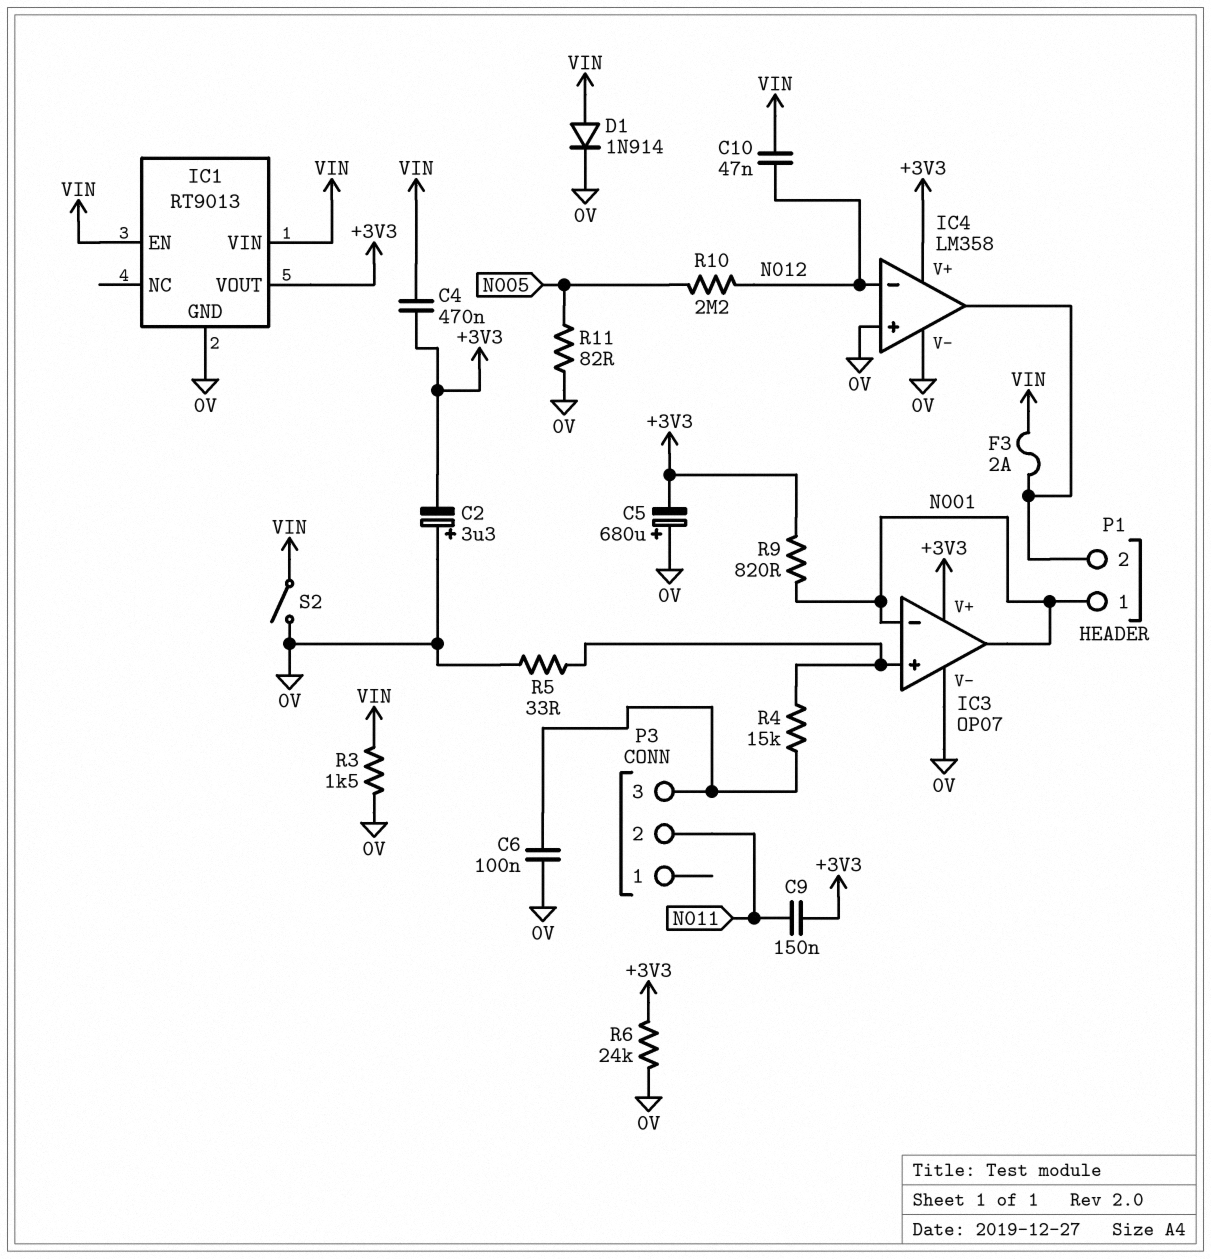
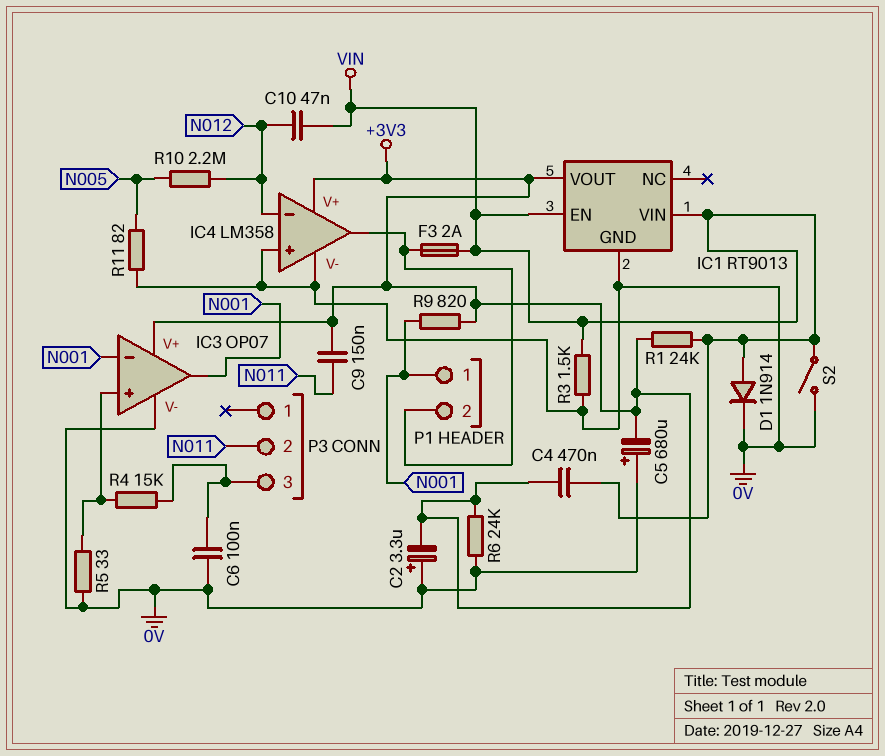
R1: none -> 24k (+3V3, VIN)

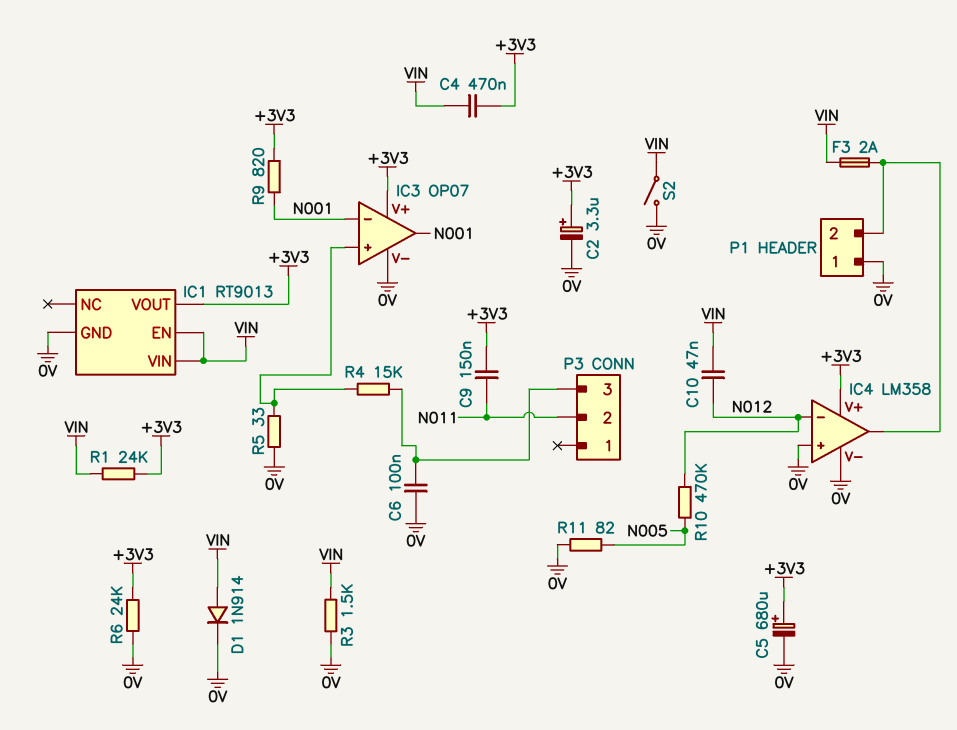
C2: 3.3uF (plus 0V, minus +3V3) -> 3.3uF (plus +3V3, minus 0V)
C5: 680uF (plus 0V, minus +3V3) -> 680uF (plus +3V3, minus 0V)
P1 pin 1: N001 -> 0V
R10: 2.2M (N005, N012) -> 470k (N005, N012)

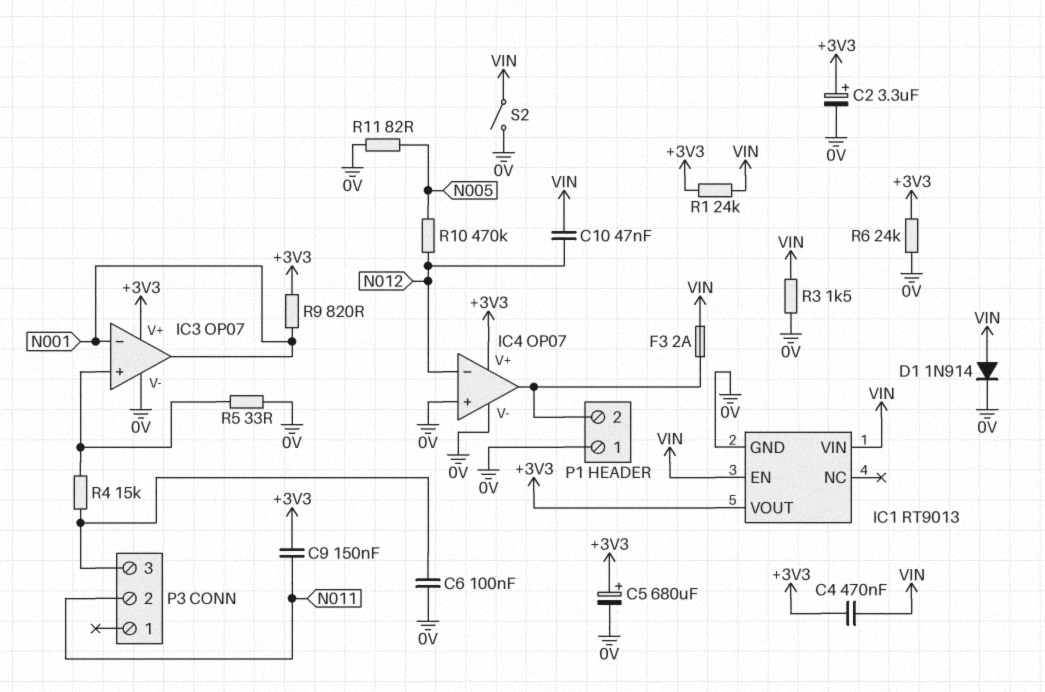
IC4: LM358 -> OP07

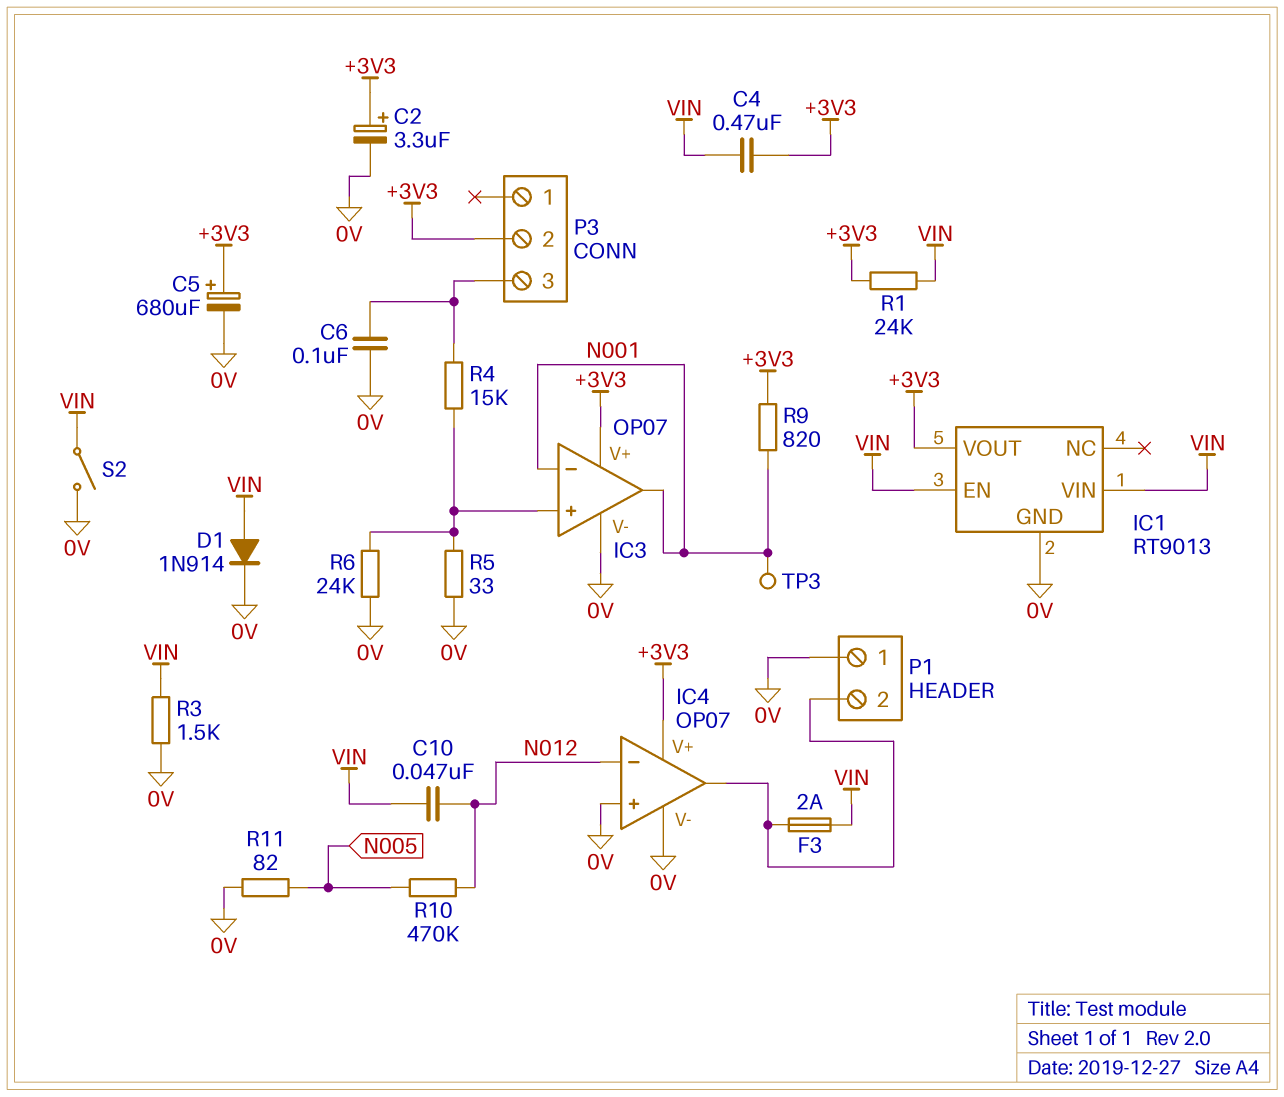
C9: 150nF (+3V3, N011) -> none
P3 pin 2: N011 -> +3V3
R6: 24k (+3V3, 0V) -> 24k (0V, IC3/in+)
TP3: none -> test point (N001)

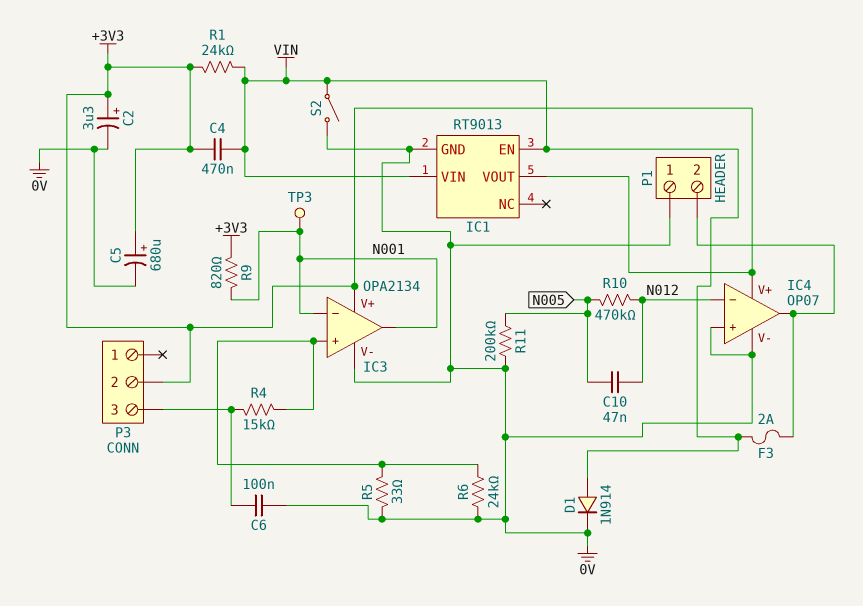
C10: 47nF (N012, VIN) -> 47nF (N005, N012)
IC3: OP07 -> OPA2134
R3: 1.5k (0V, VIN) -> none
R11: 82 (0V, N005) -> 200k (0V, N005)

